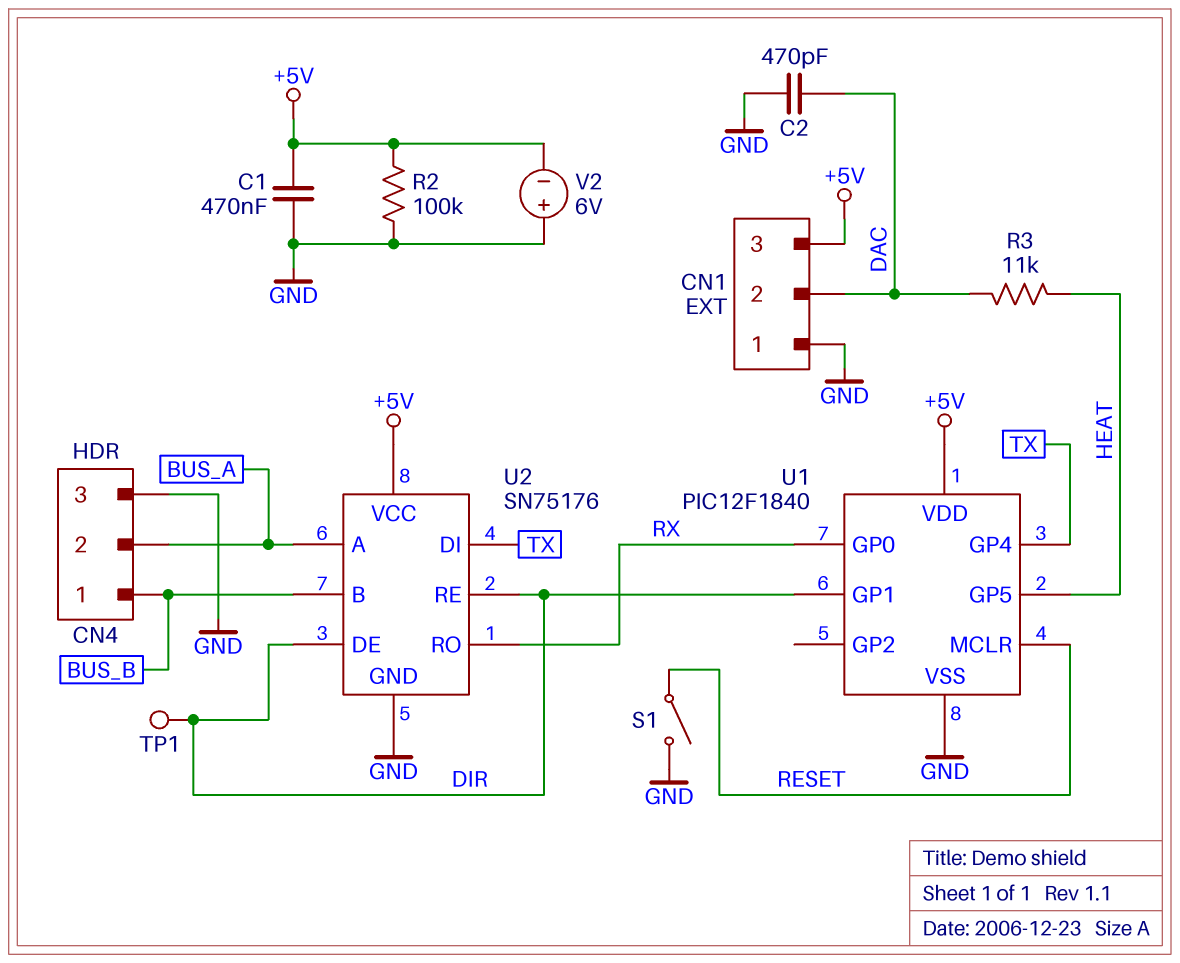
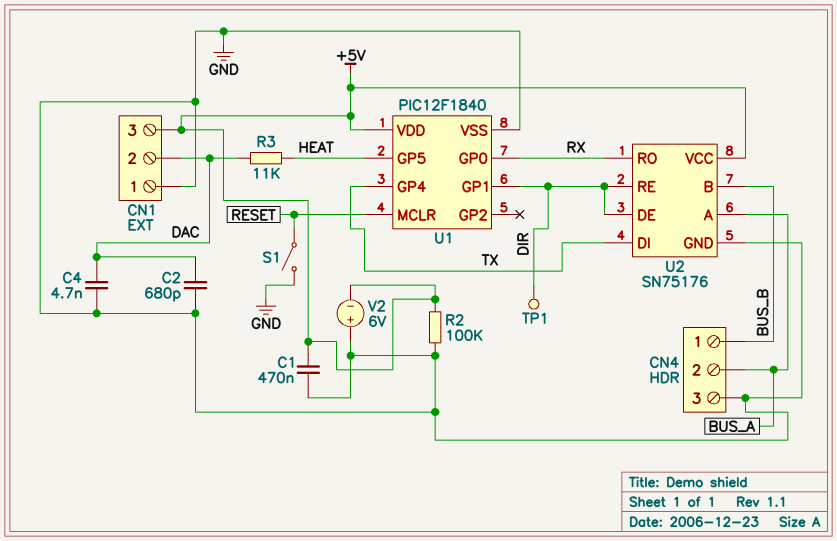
C2: 470pF (DAC, GND) -> 680pF (DAC, GND)
C4: none -> 4.7nF (DAC, GND)

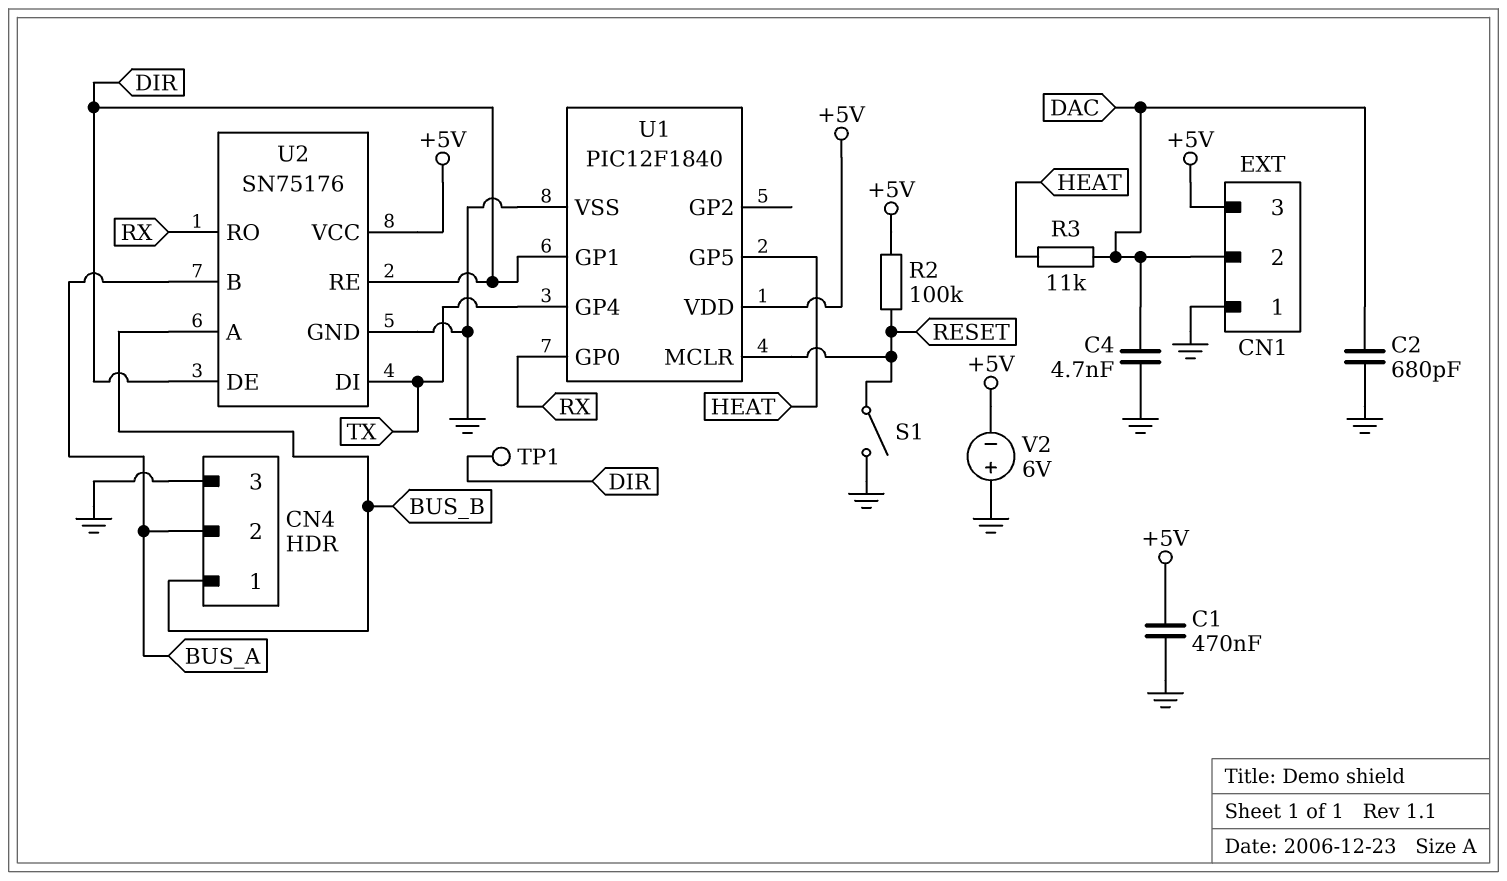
R2: 100k (+5V, GND) -> 100k (+5V, RESET)
U2 pin A: BUS_A -> BUS_B
U2 pin B: BUS_B -> BUS_A

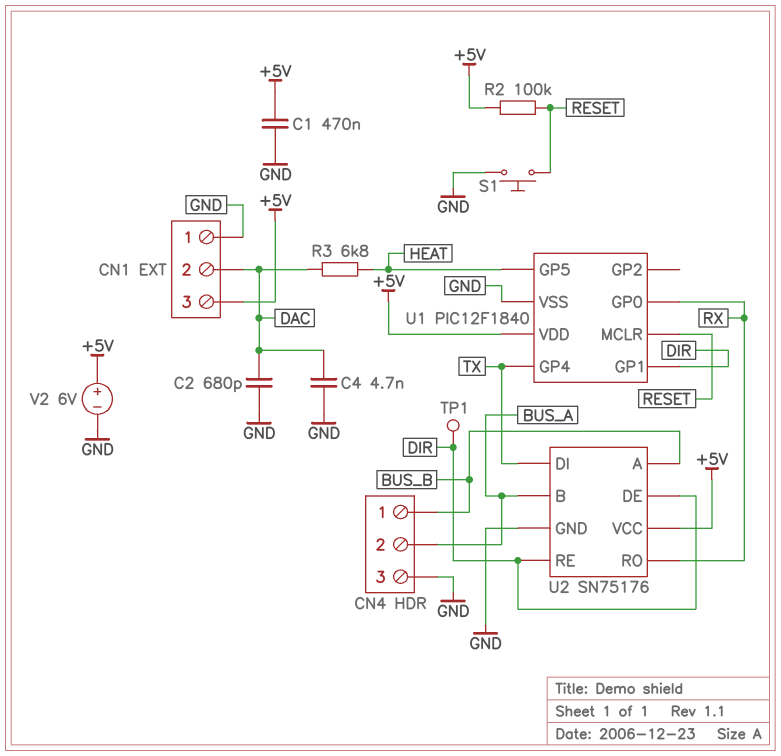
R3: 11k (DAC, HEAT) -> 6.8k (DAC, HEAT)
S1: switch (GND, RESET) -> button (GND, RESET)
V2: 6V (plus GND, minus +5V) -> 6V (plus +5V, minus GND)

